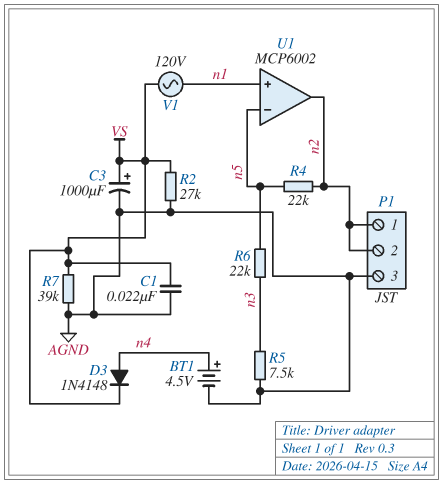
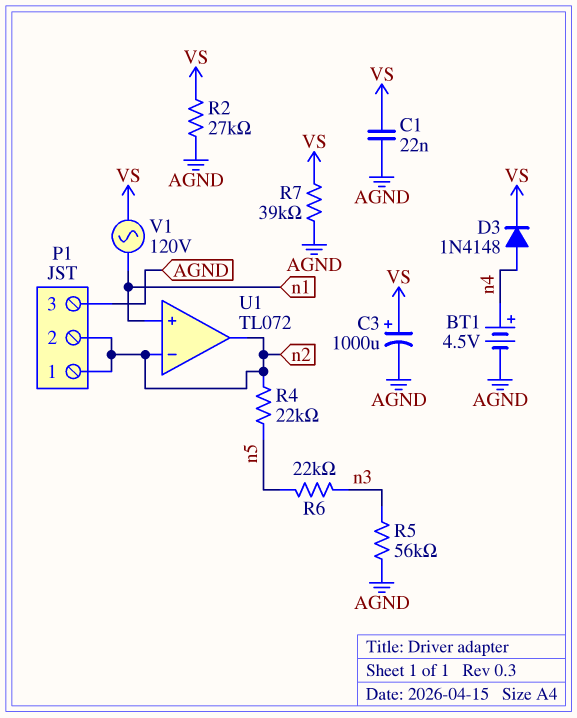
R5: 7.5k (AGND, n3) -> 56k (AGND, n3)
U1: MCP6002 -> TL072
U1 pin in-: n5 -> n2

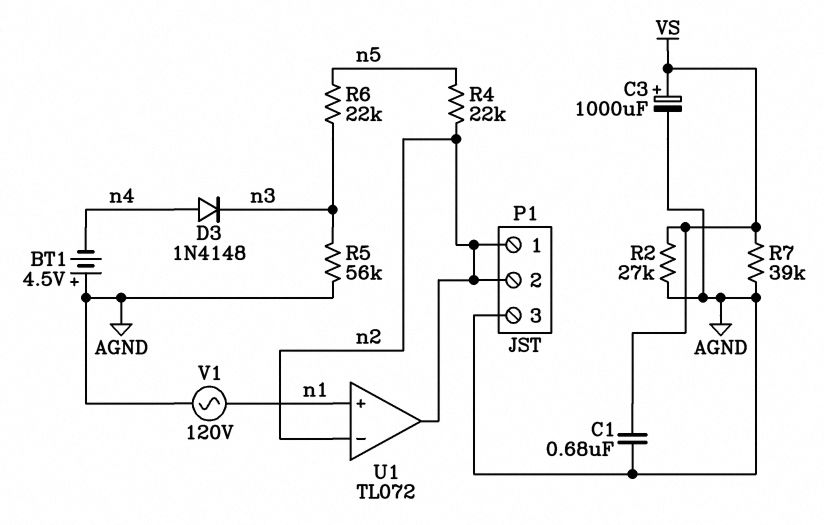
BT1: 4.5V (plus n4, minus AGND) -> 4.5V (plus AGND, minus n4)
C1: 22nF (AGND, VS) -> 680nF (AGND, VS)
D3: diode 1N4148 (A n4, K VS) -> diode 1N4148 (A n4, K n3)
V1: AC 120V (VS, n1) -> AC 120V (AGND, n1)

